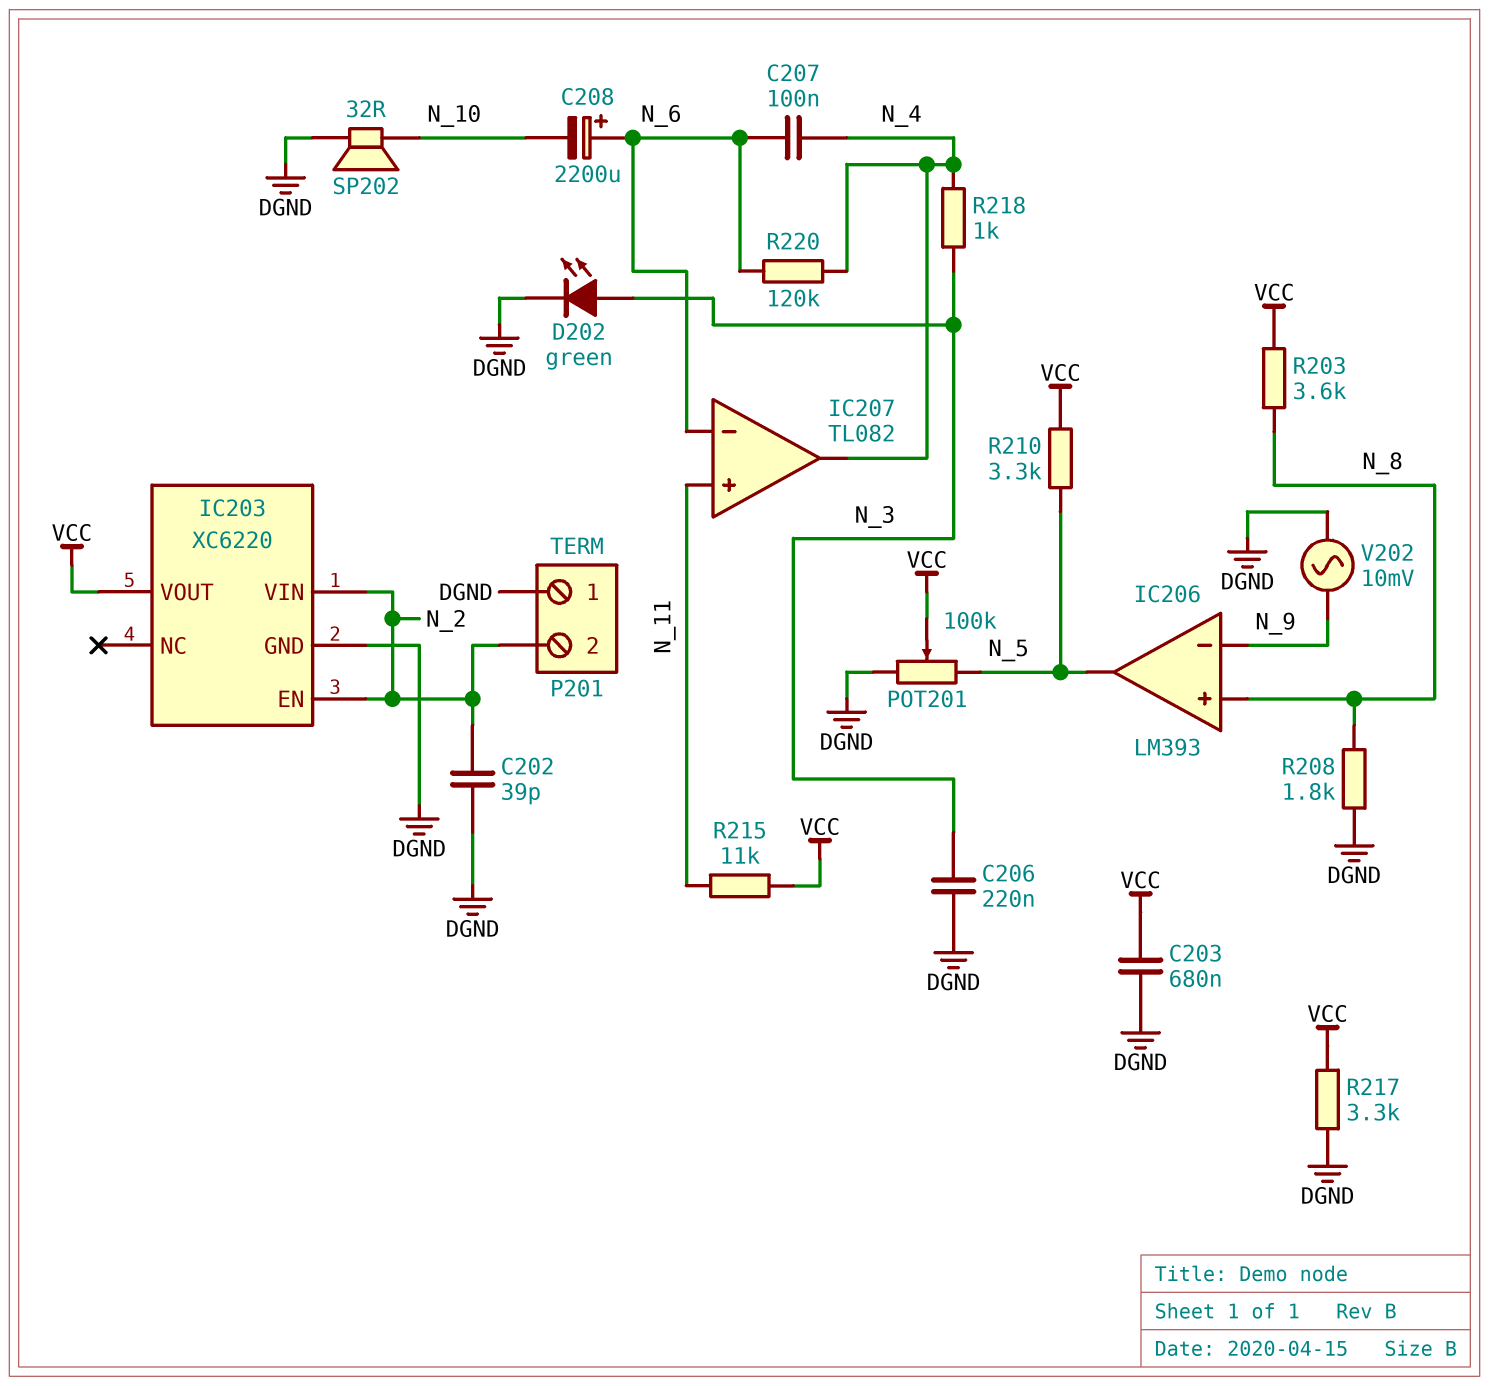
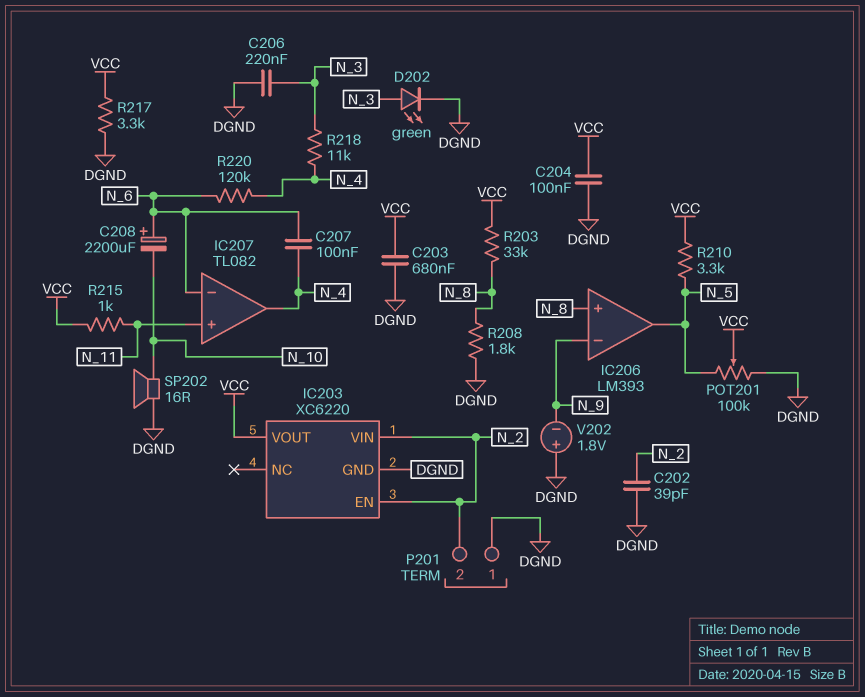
C204: none -> 100nF (DGND, VCC)
R203: 3.6k (N_8, VCC) -> 33k (N_8, VCC)
R215: 11k (N_11, VCC) -> 1k (N_11, VCC)
R218: 1k (N_3, N_4) -> 11k (N_3, N_4)
SP202: speaker 32R (DGND, N_10) -> speaker 16R (DGND, N_10)
V202: AC 10mV (DGND, N_9) -> 1.8V (plus DGND, minus N_9)

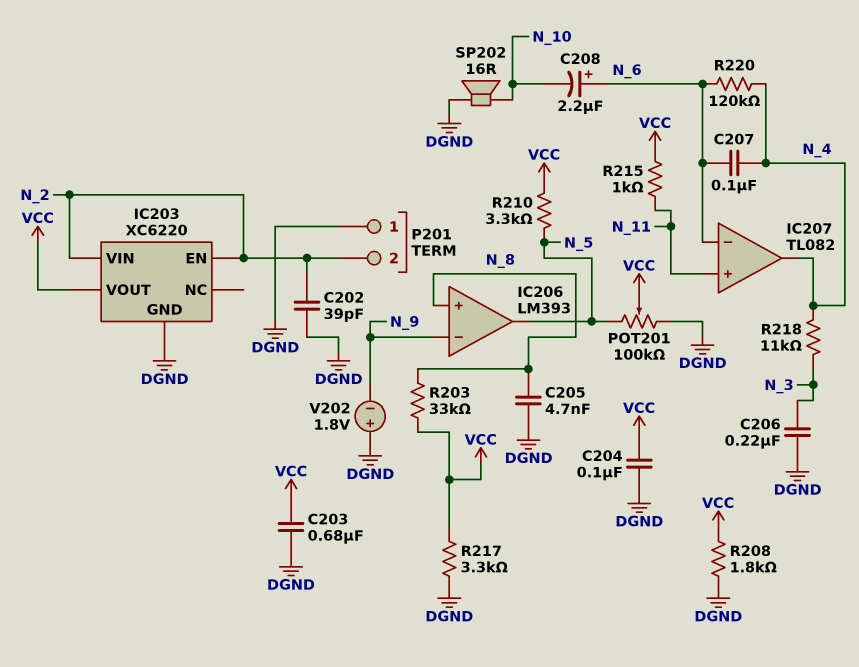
C205: none -> 4.7nF (DGND, N_8)
C208: 2200uF (plus N_6, minus N_10) -> 2.2uF (plus N_6, minus N_10)
D202: LED green (A N_3, K DGND) -> none
R208: 1.8k (DGND, N_8) -> 1.8k (DGND, VCC)

